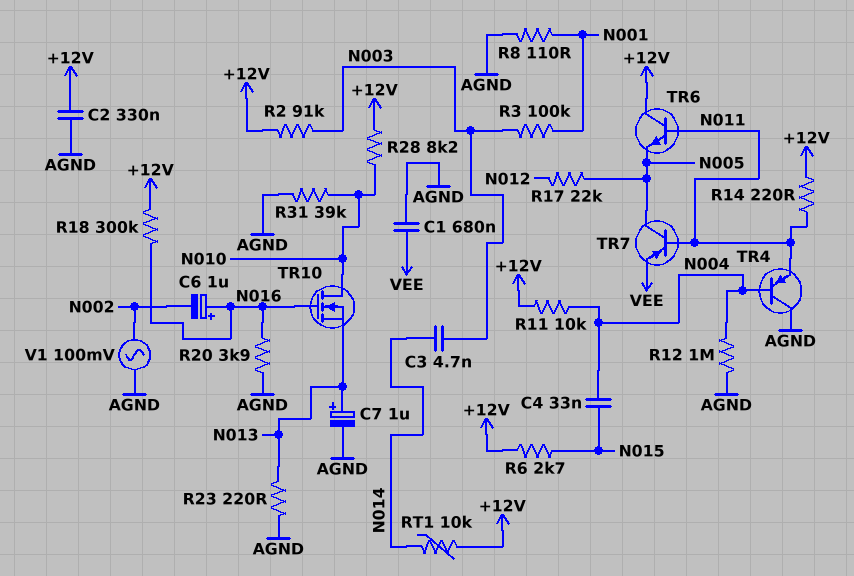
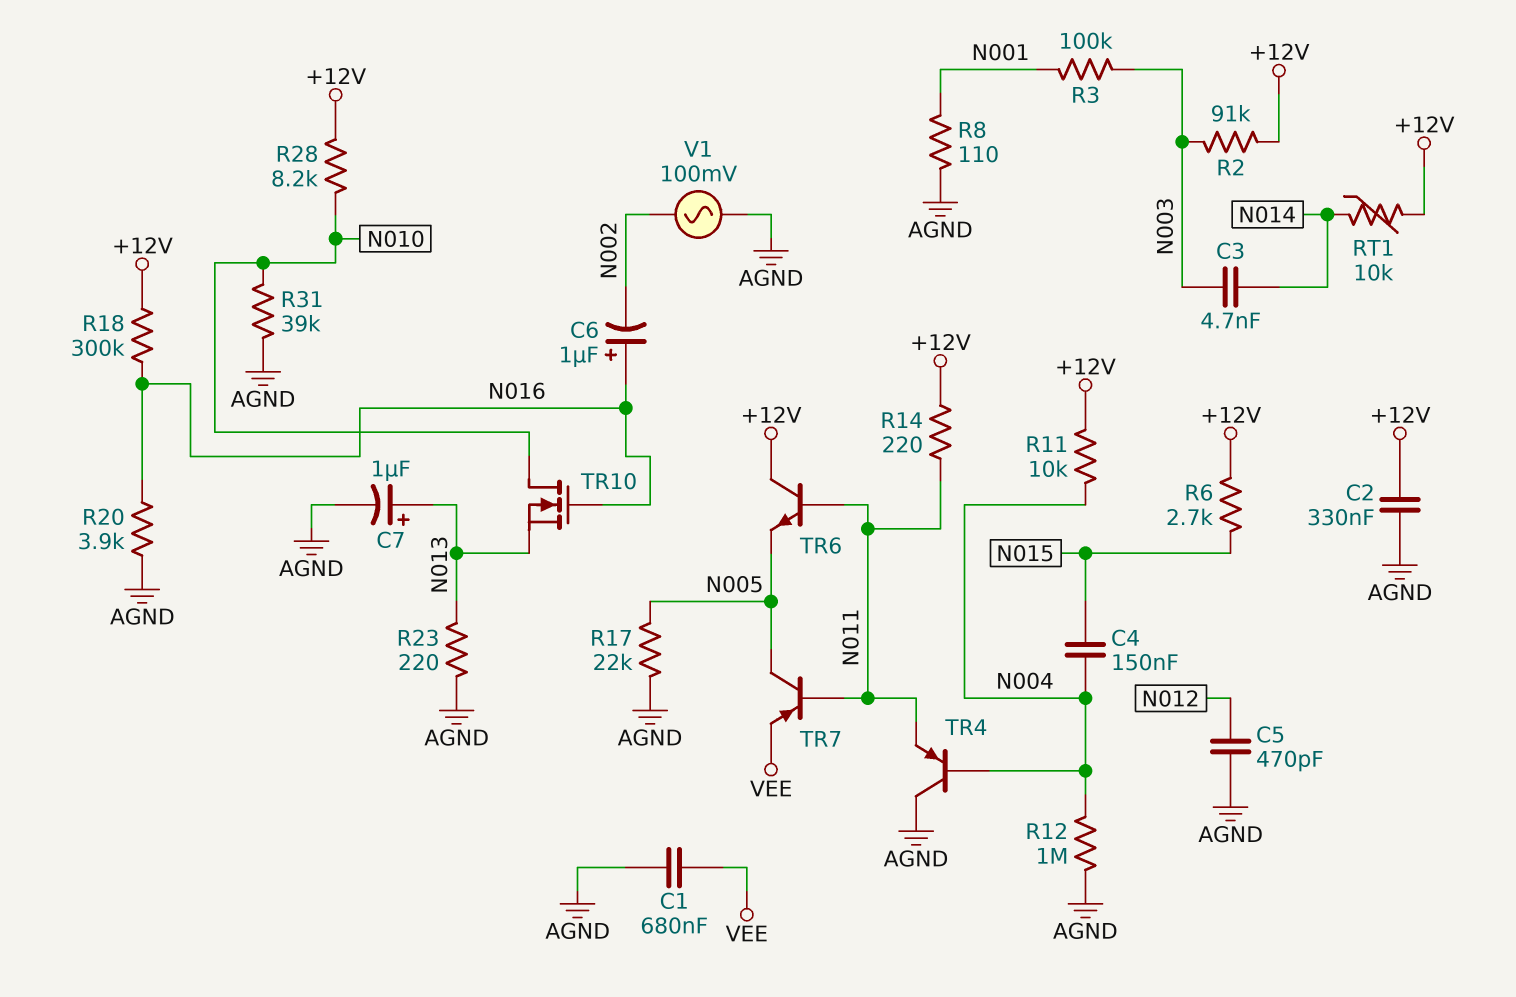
C4: 33nF (N004, N015) -> 150nF (N004, N015)
C5: none -> 470pF (AGND, N012)
R17: 22k (N005, N012) -> 22k (AGND, N005)

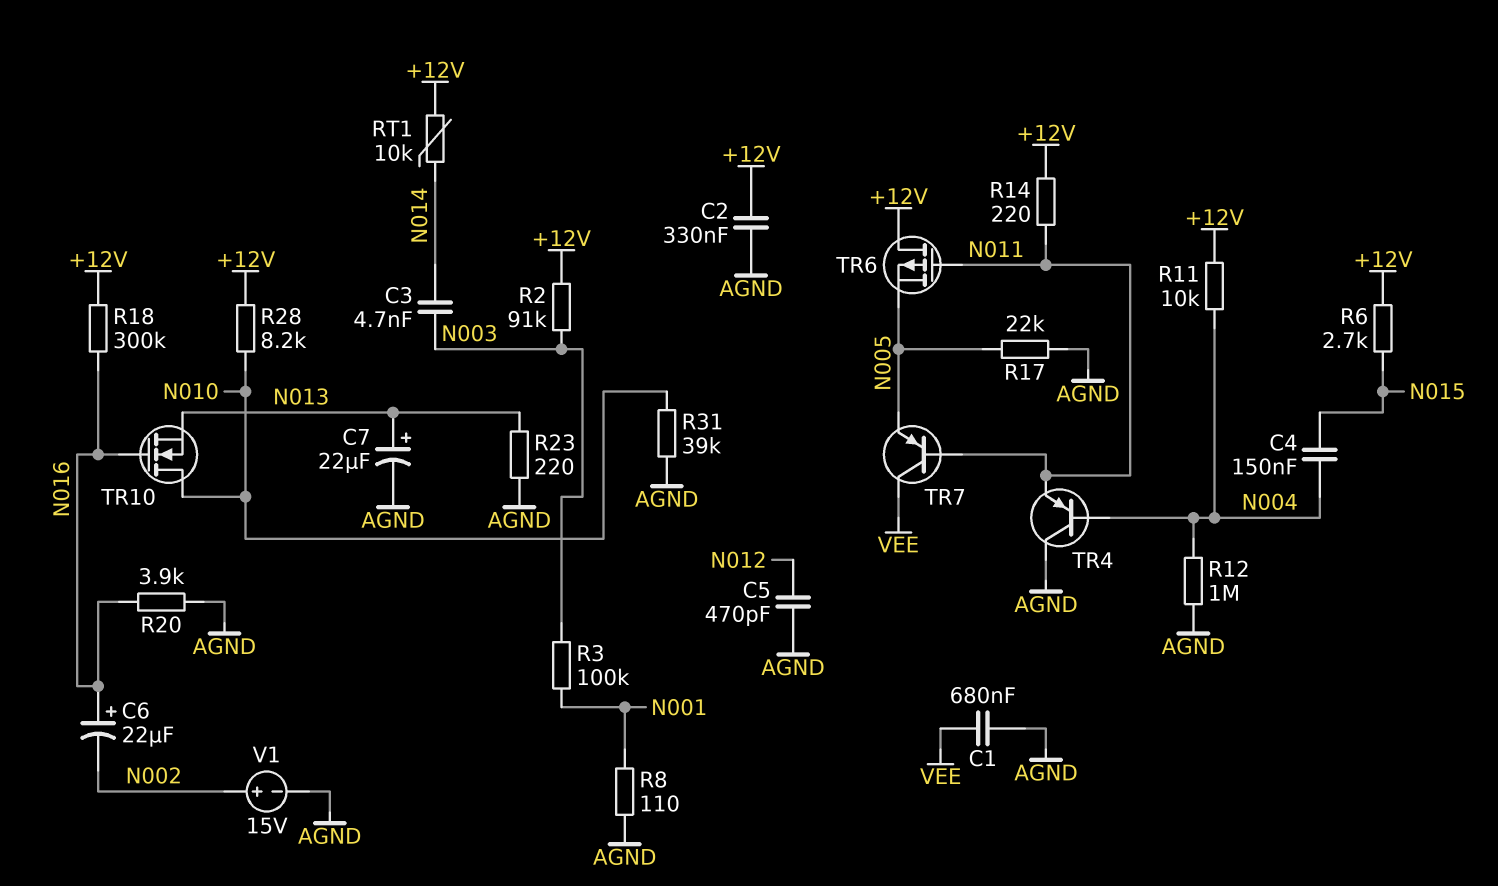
C6: 1uF (plus N016, minus N002) -> 22uF (plus N016, minus N002)
C7: 1uF (plus N013, minus AGND) -> 22uF (plus N013, minus AGND)
TR6: NPN (B N011, C +12V, E N005) -> PMOS (G N011, D +12V, S N005)
TR7: PNP (B N011, C N005, E VEE) -> PNP (B N011, C VEE, E N005)
V1: AC 100mV (AGND, N002) -> 15V (plus N002, minus AGND)

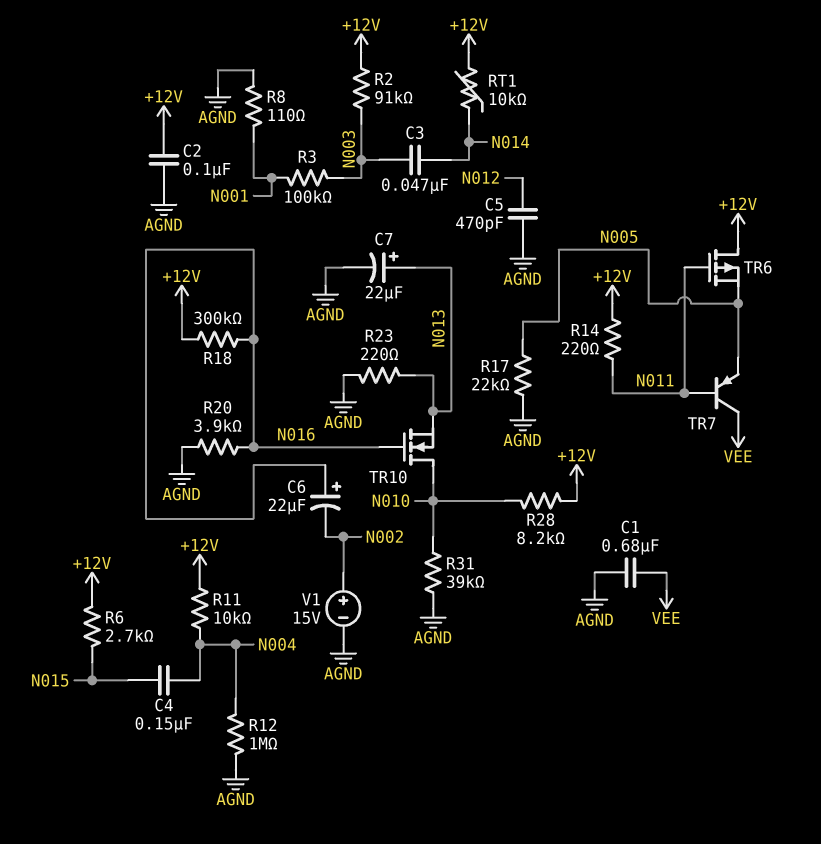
C2: 330nF (+12V, AGND) -> 100nF (+12V, AGND)
C3: 4.7nF (N003, N014) -> 47nF (N003, N014)
TR4: PNP (B N004, C AGND, E N011) -> none

